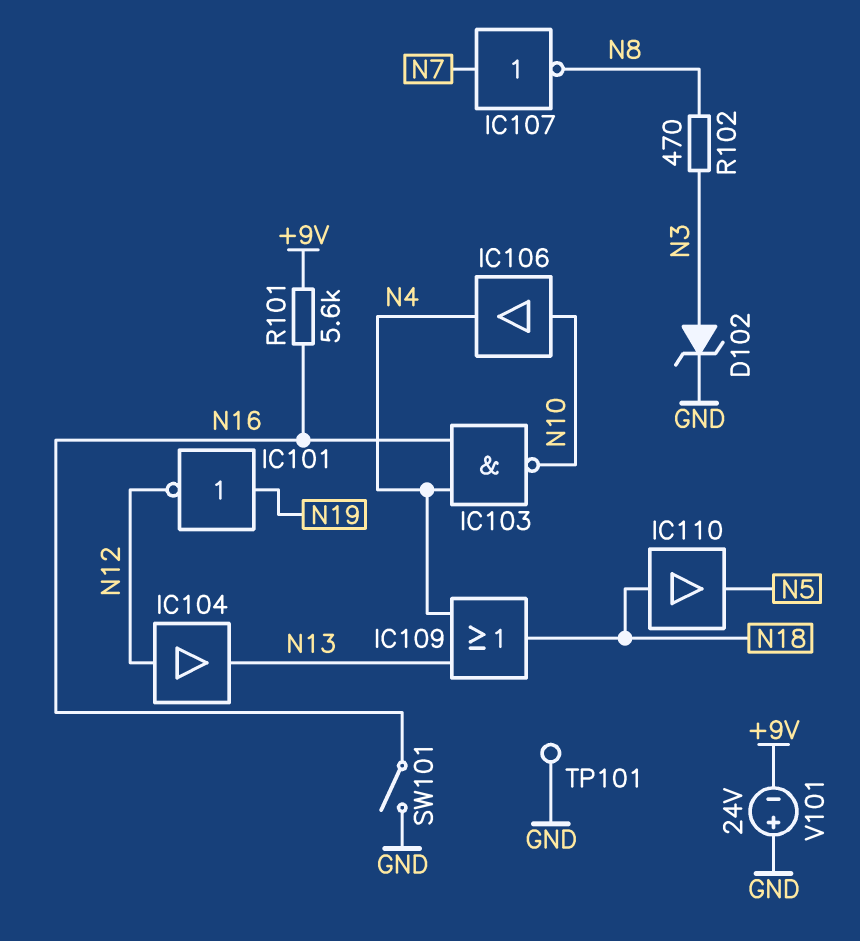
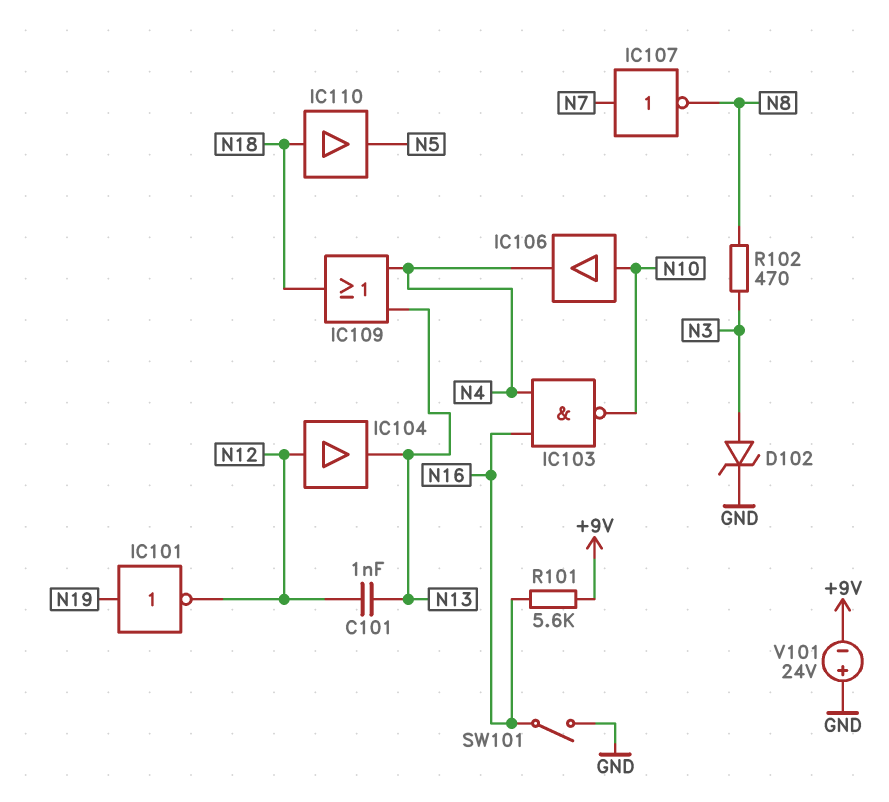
C101: none -> 1nF (N12, N13)
TP101: test point (GND) -> none

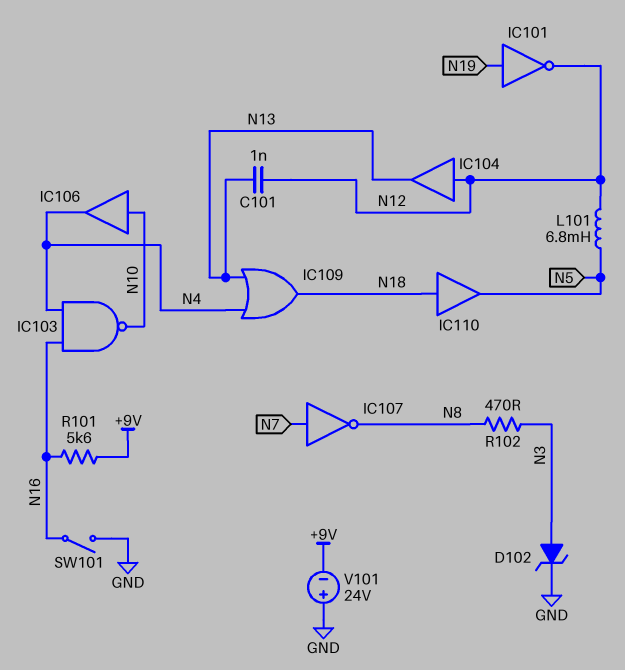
L101: none -> 6.8mH (N5, N12)

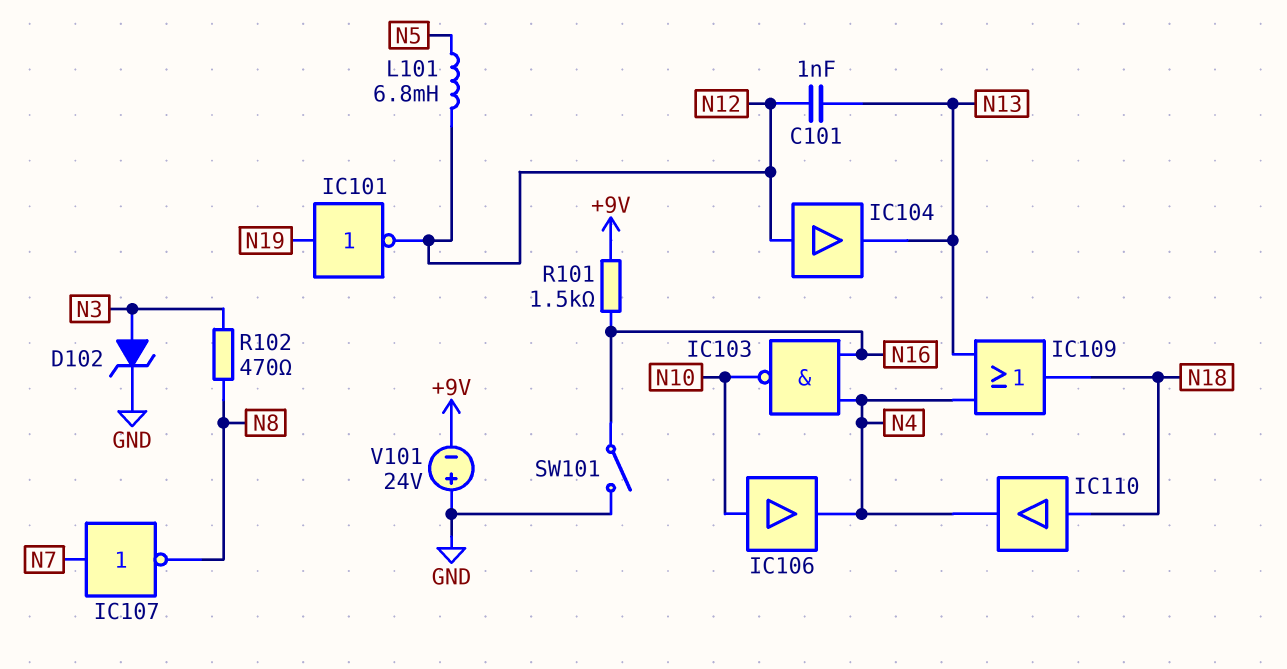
IC110: buffer (in N18, out N5) -> buffer (in N18, out N4)
R101: 5.6k (+9V, N16) -> 1.5k (+9V, N16)

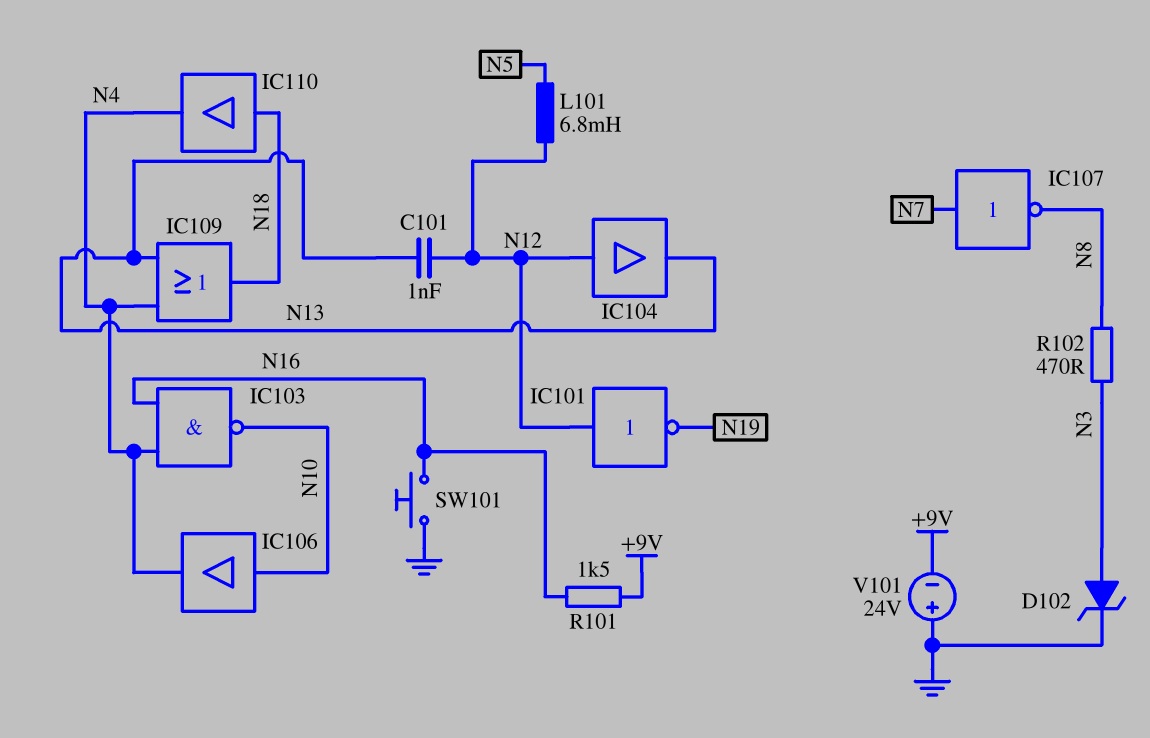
IC101: NOT (in N19, out N12) -> NOT (in N12, out N19)
SW101: switch (GND, N16) -> button (GND, N16)

